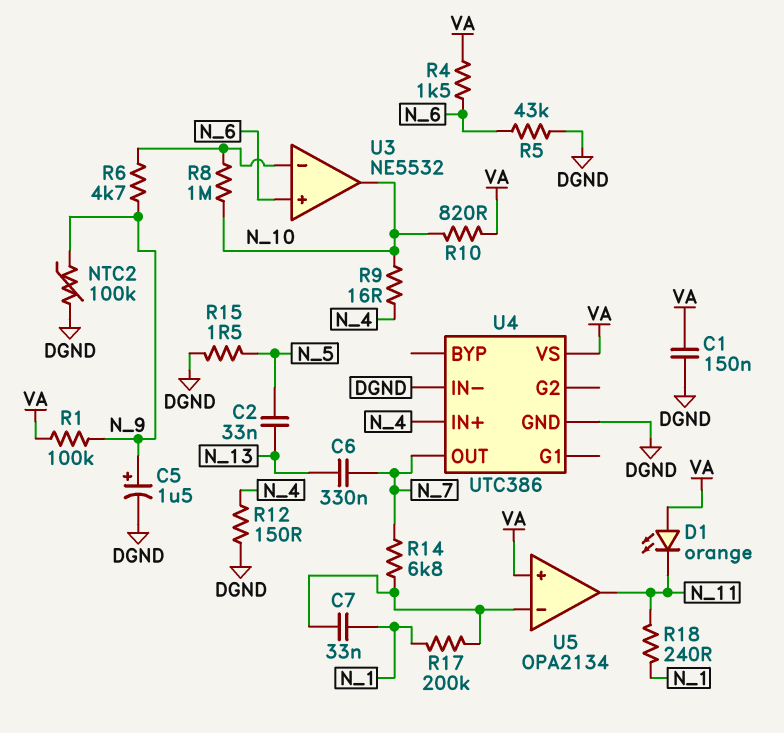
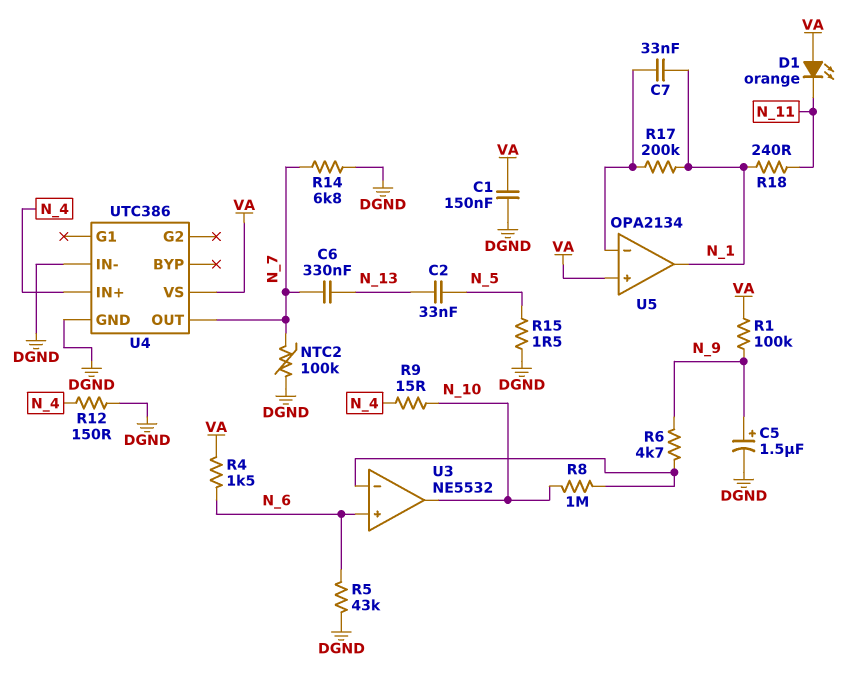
NTC2: 100k (DGND, N_9) -> 100k (DGND, N_7)
R9: 16 (N_4, N_10) -> 15 (N_4, N_10)
R10: 820 (N_10, VA) -> none
R14: 6.8k (N_7, U5/in-) -> 6.8k (DGND, N_7)
U5 pin out: N_11 -> N_1

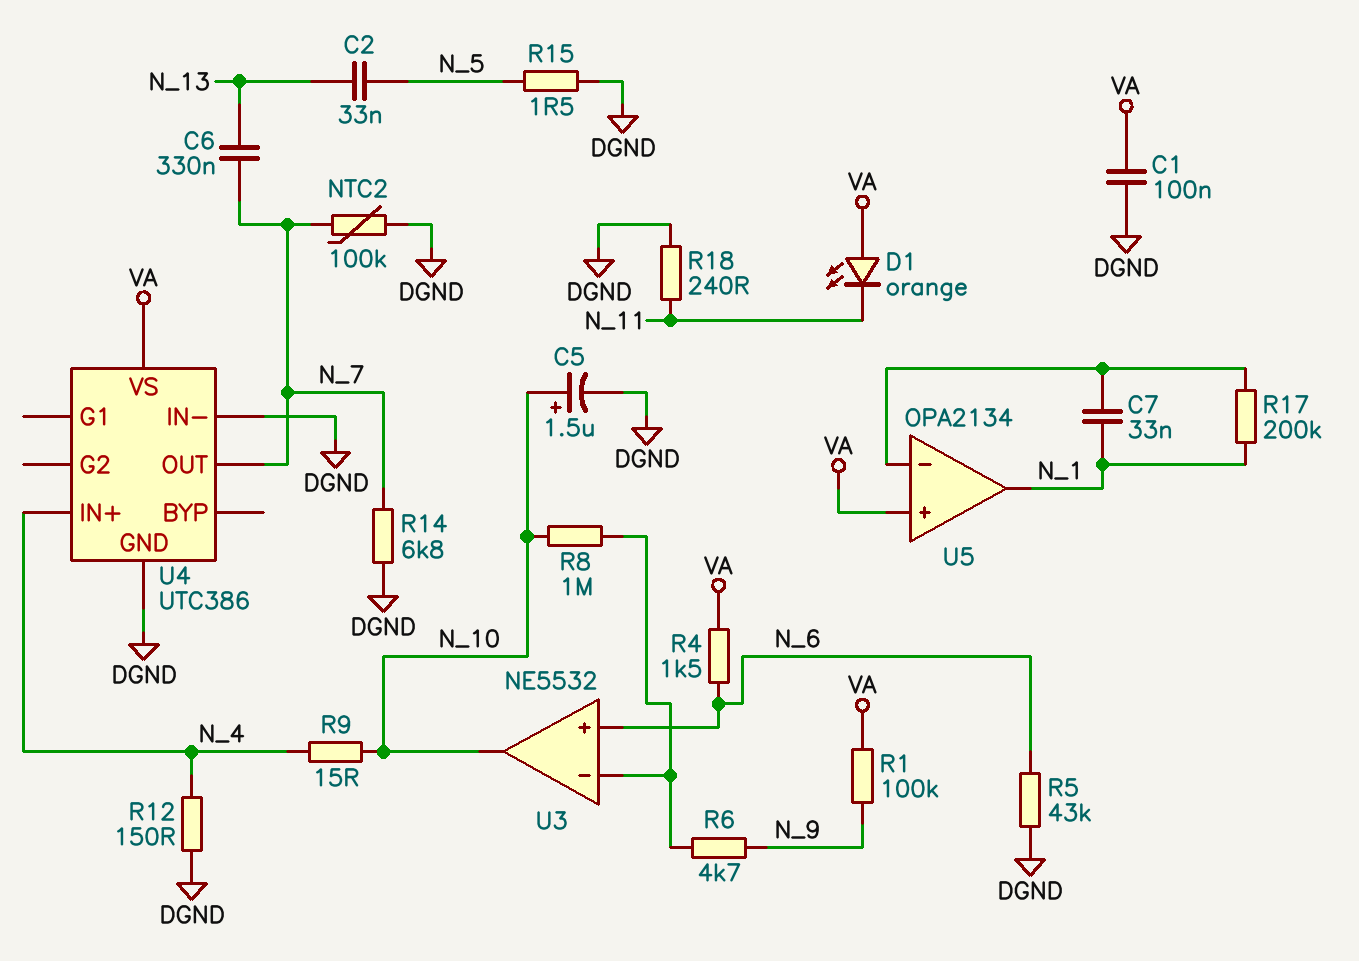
C1: 150nF (DGND, VA) -> 100nF (DGND, VA)
C5: 1.5uF (plus N_9, minus DGND) -> 1.5uF (plus N_10, minus DGND)
R18: 240 (N_1, N_11) -> 240 (DGND, N_11)

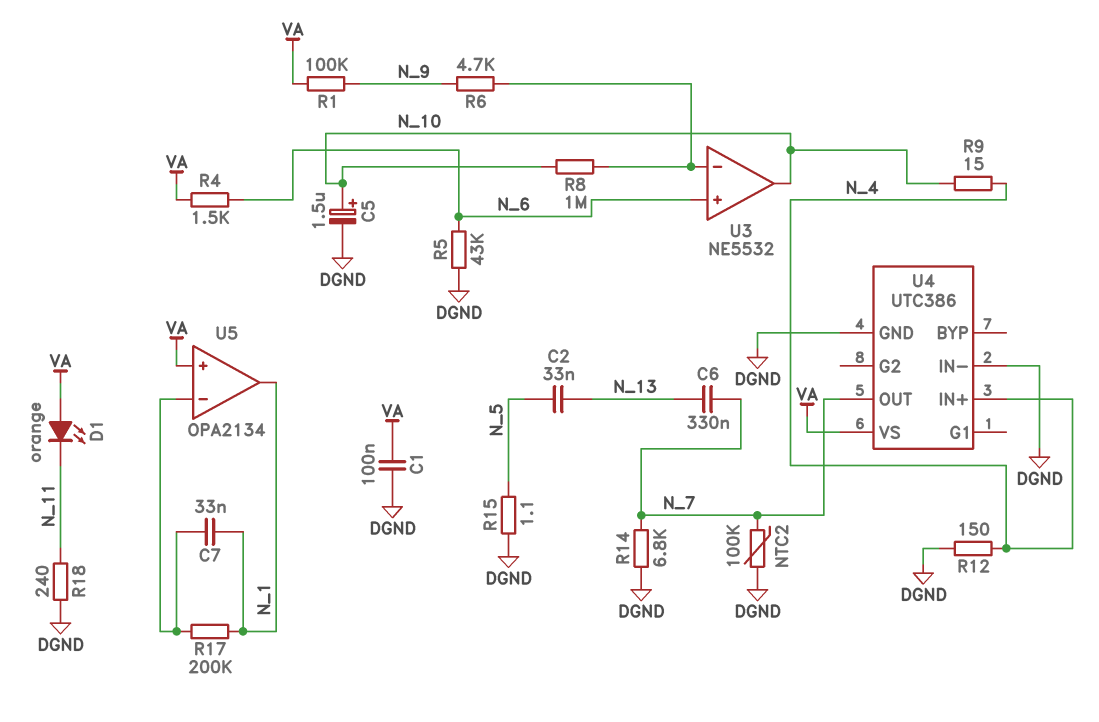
R15: 1.5 (DGND, N_5) -> 1.1 (DGND, N_5)

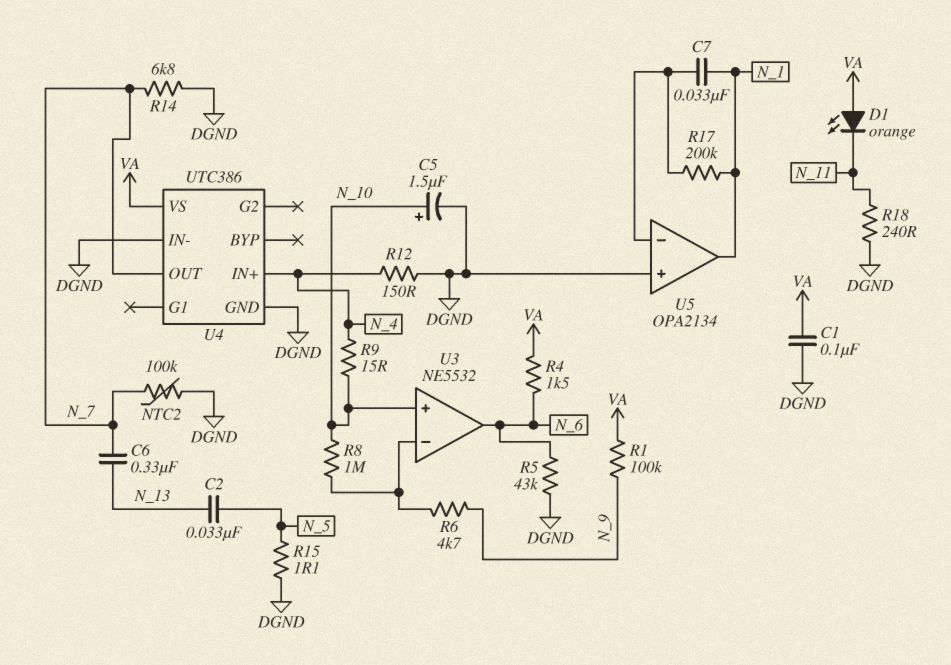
U3 pin in+: N_6 -> N_10
U3 pin out: N_10 -> N_6
U5 pin in+: VA -> DGND

